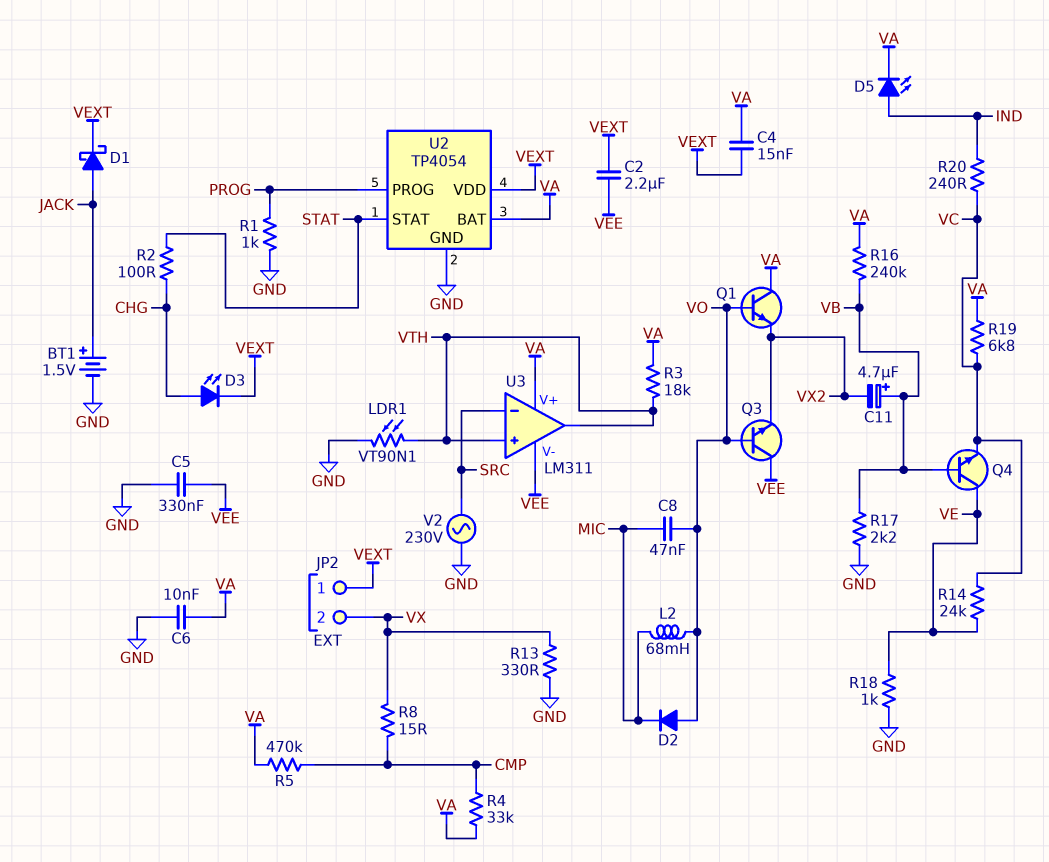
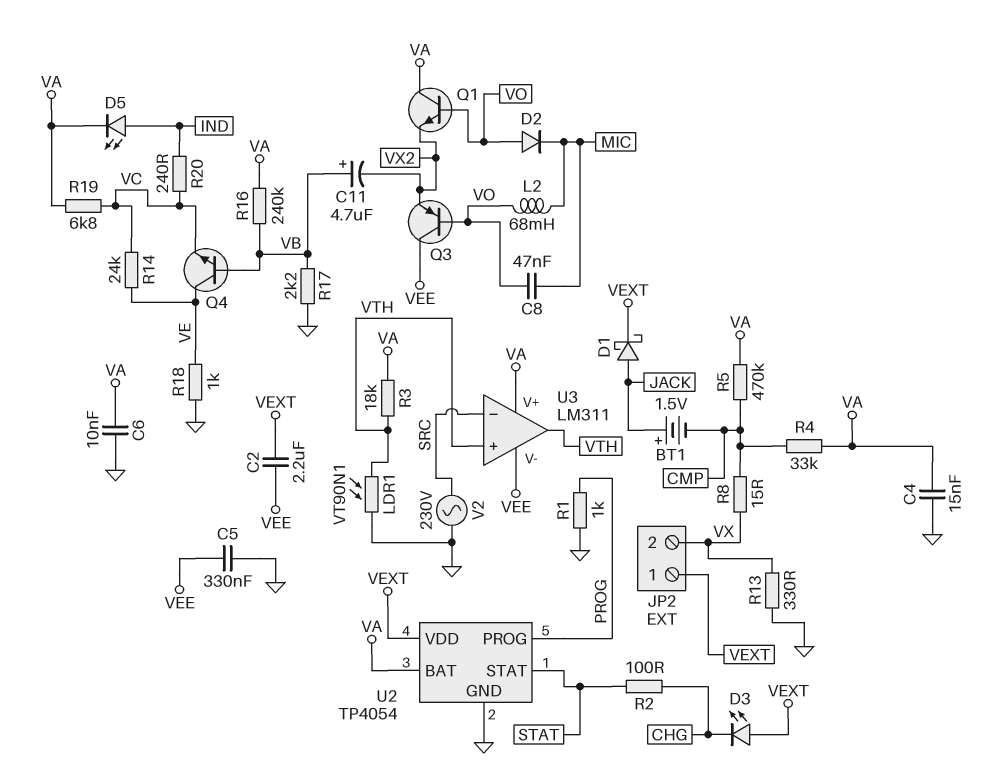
BT1: 1.5V (plus JACK, minus GND) -> 1.5V (plus JACK, minus CMP)
C4: 15nF (VA, VEXT) -> 15nF (GND, VA)
D3: LED (A CHG, K VEXT) -> LED (A VEXT, K CHG)
Q3: NPN (B VO, C VEE, E VX2) -> PNP (B VO, C VEE, E VX2)

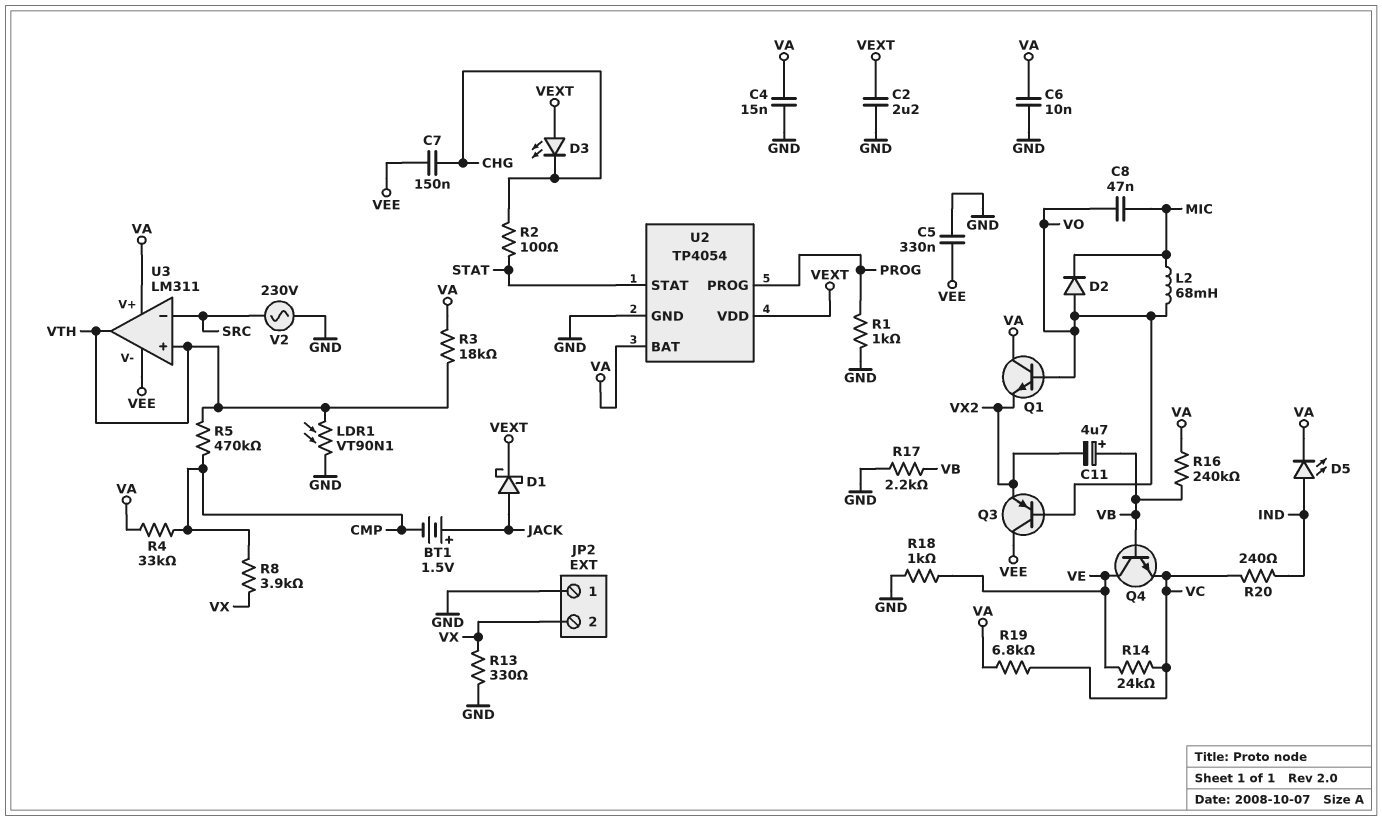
C2: 2.2uF (VEE, VEXT) -> 2.2uF (GND, VEXT)
C7: none -> 150nF (CHG, VEE)
JP2 pin 1: VEXT -> GND
R5: 470k (CMP, VA) -> 470k (CMP, VTH)
R8: 15 (CMP, VX) -> 3.9k (CMP, VX)

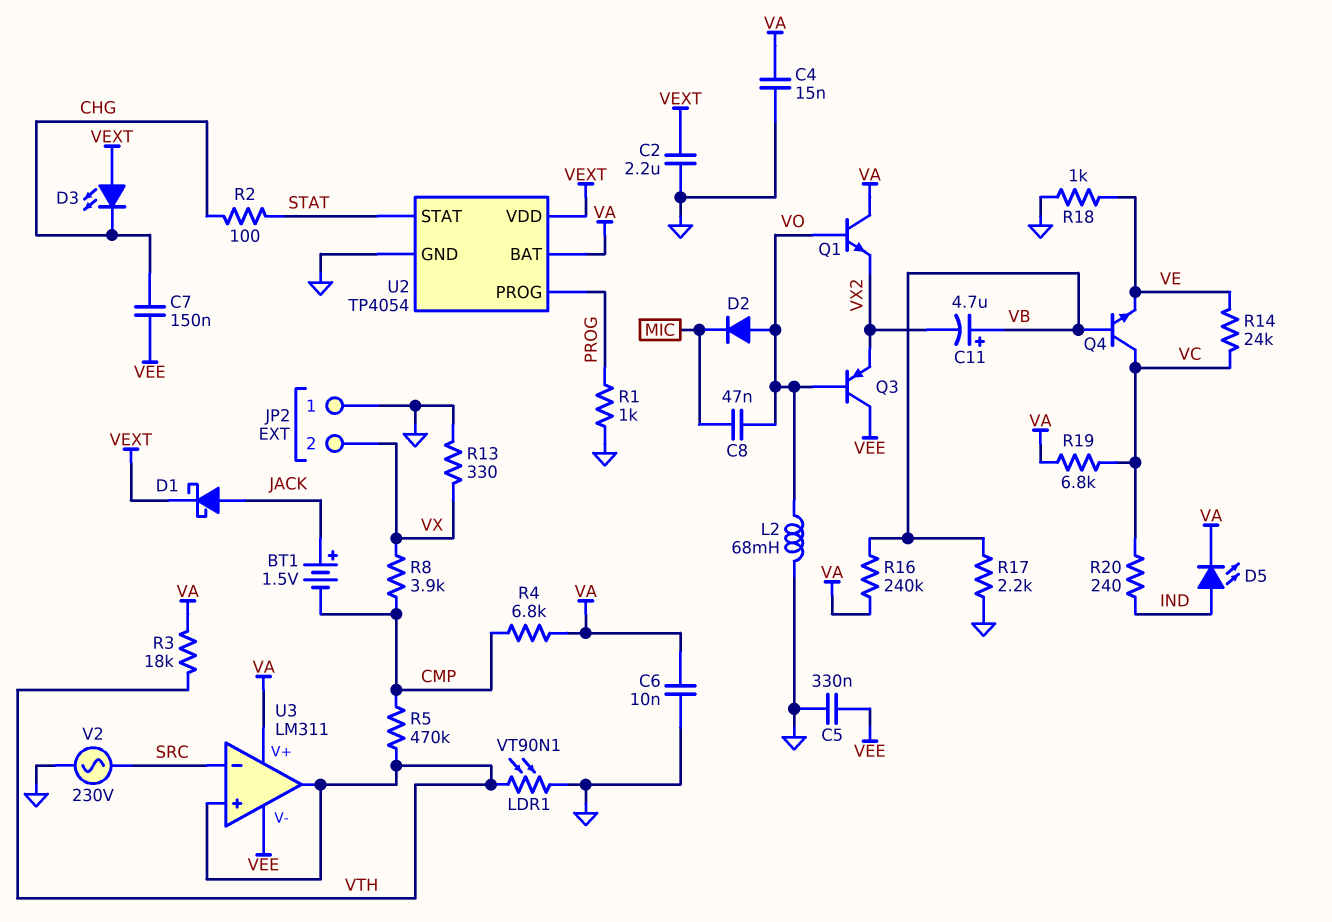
L2: 68mH (MIC, VO) -> 68mH (GND, VO)
Q4: NPN (B VB, C VE, E VC) -> NPN (B VB, C VC, E VE)
R4: 33k (CMP, VA) -> 6.8k (CMP, VA)

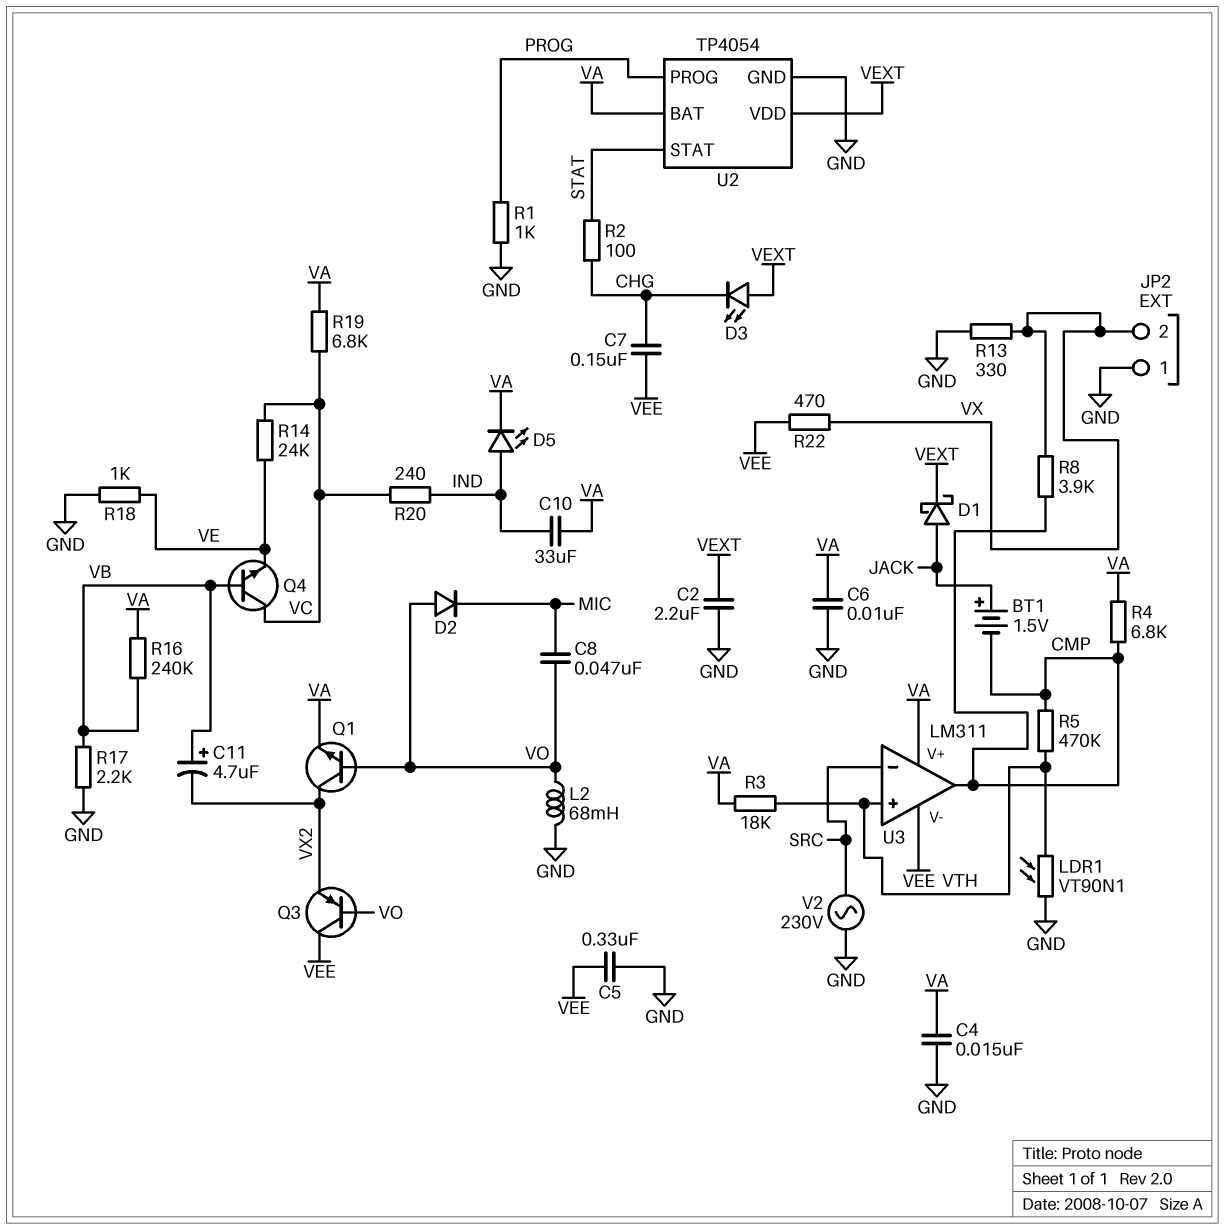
C10: none -> 33uF (IND, VA)
Q1: NPN (B VO, C VA, E VX2) -> NPN (B VO, C VX2, E VA)
R22: none -> 470 (VEE, VX)
U3 pin out: VTH -> CMP

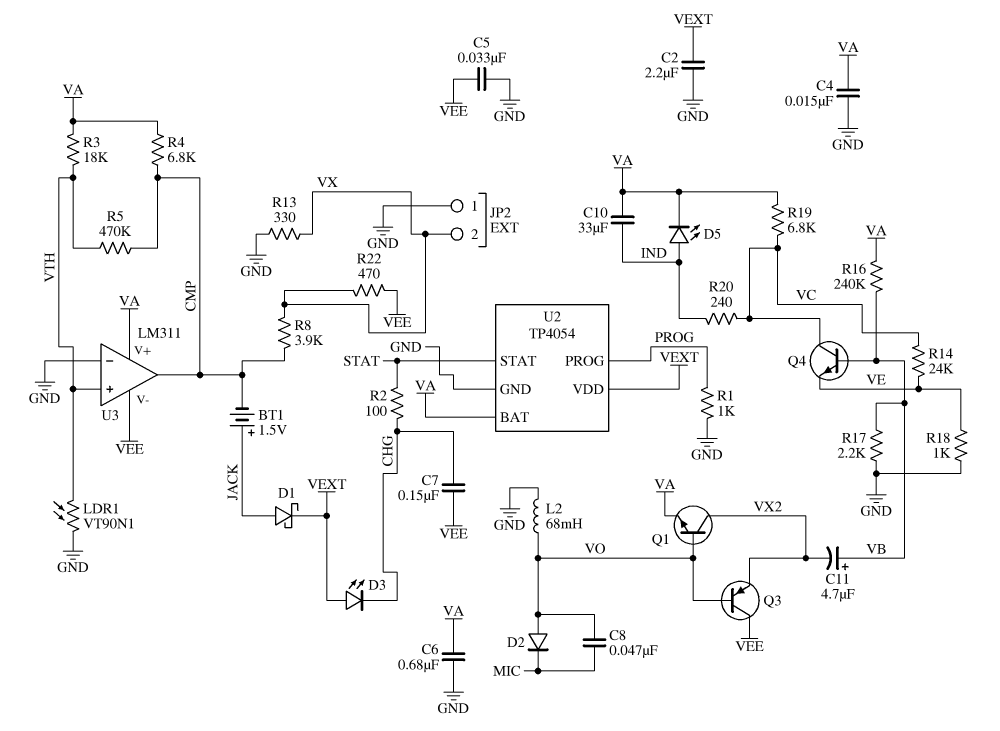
C5: 330nF (GND, VEE) -> 33nF (GND, VEE)
C6: 10nF (GND, VA) -> 680nF (GND, VA)
U3 pin in-: SRC -> GND
V2: AC 230V (GND, SRC) -> none

